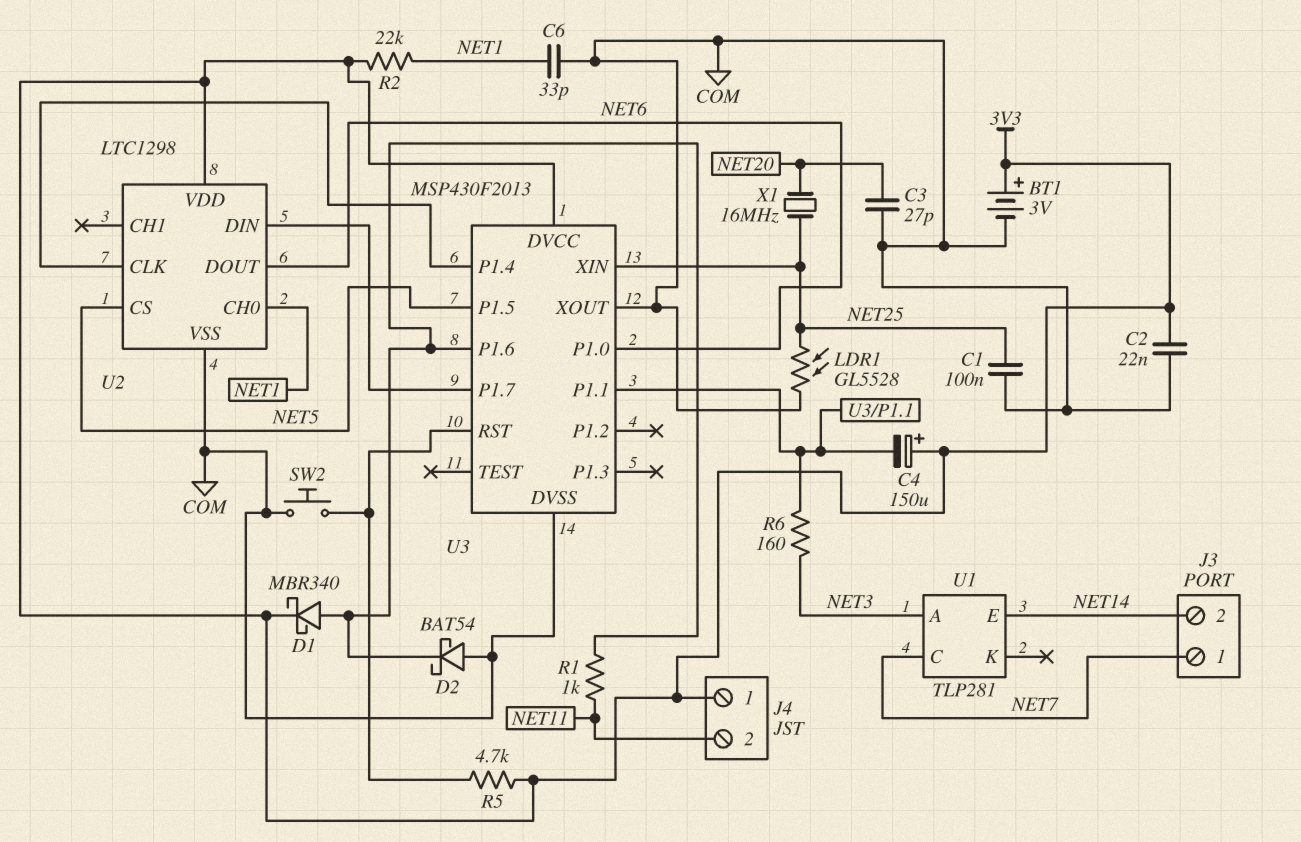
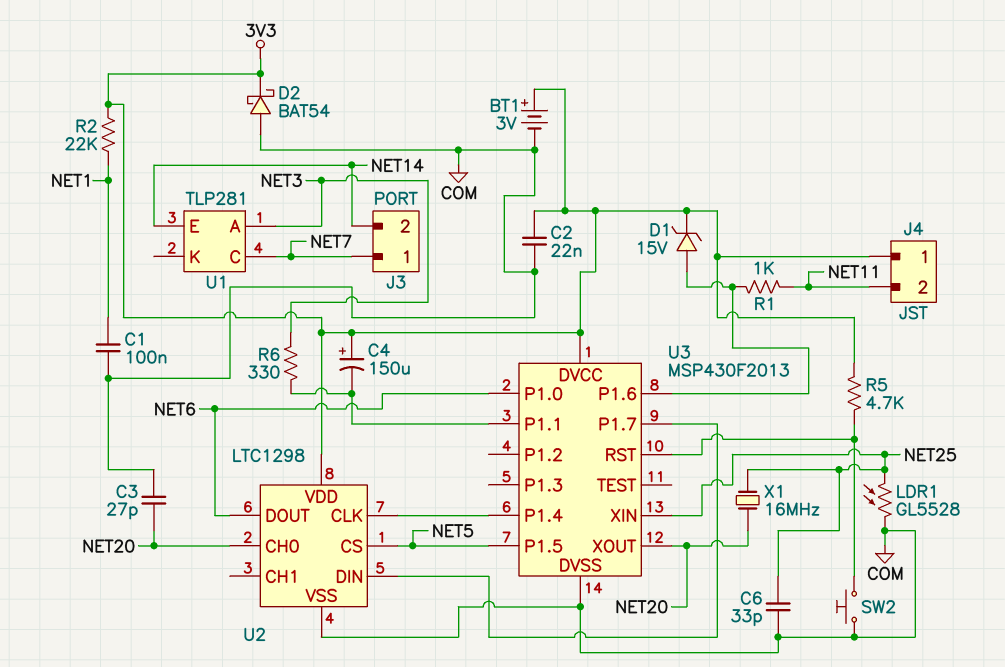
C1: 100nF (COM, NET25) -> 100nF (COM, NET1)
C6: 33pF (COM, NET1) -> 33pF (COM, NET25)
D1: schottky MBR340 (A U3/P1.6, K 3V3) -> zener 15V (A U3/P1.6, K 3V3)
D2: schottky BAT54 (A COM, K U3/P1.6) -> schottky BAT54 (A COM, K 3V3)
R6: 160 (NET3, U3/P1.1) -> 330 (NET3, U3/P1.1)
U2 pin CH0: NET1 -> NET20
U3 pin XOUT: COM -> NET20

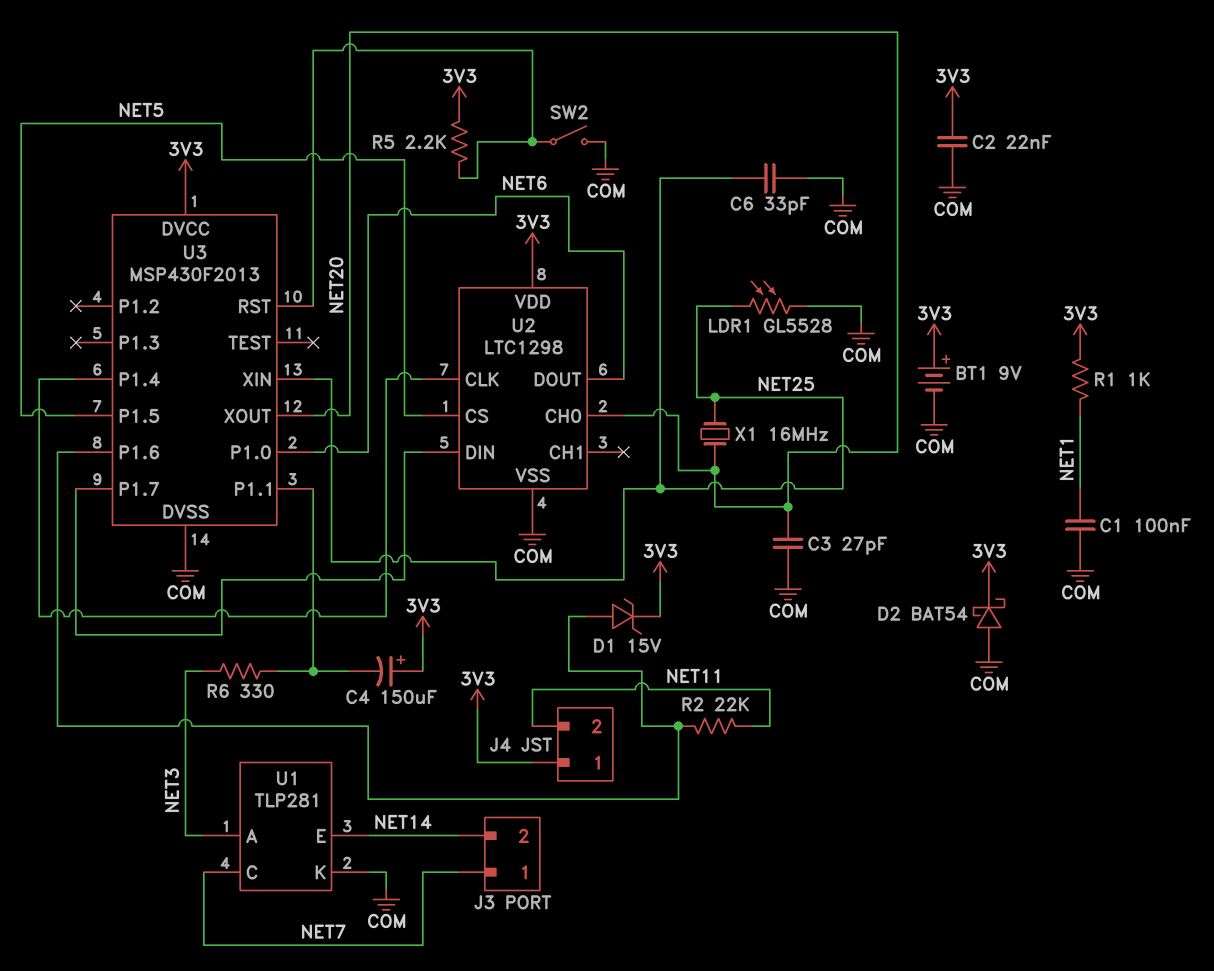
BT1: 3V (plus 3V3, minus COM) -> 9V (plus 3V3, minus COM)
R1: 1k (NET11, U3/P1.6) -> 1k (3V3, NET1)
R2: 22k (3V3, NET1) -> 22k (NET11, U3/P1.6)
R5: 4.7k (3V3, U3/RST) -> 2.2k (3V3, U3/RST)
SW2: button (COM, U3/RST) -> switch (COM, U3/RST)
U1 pin K: none -> COM

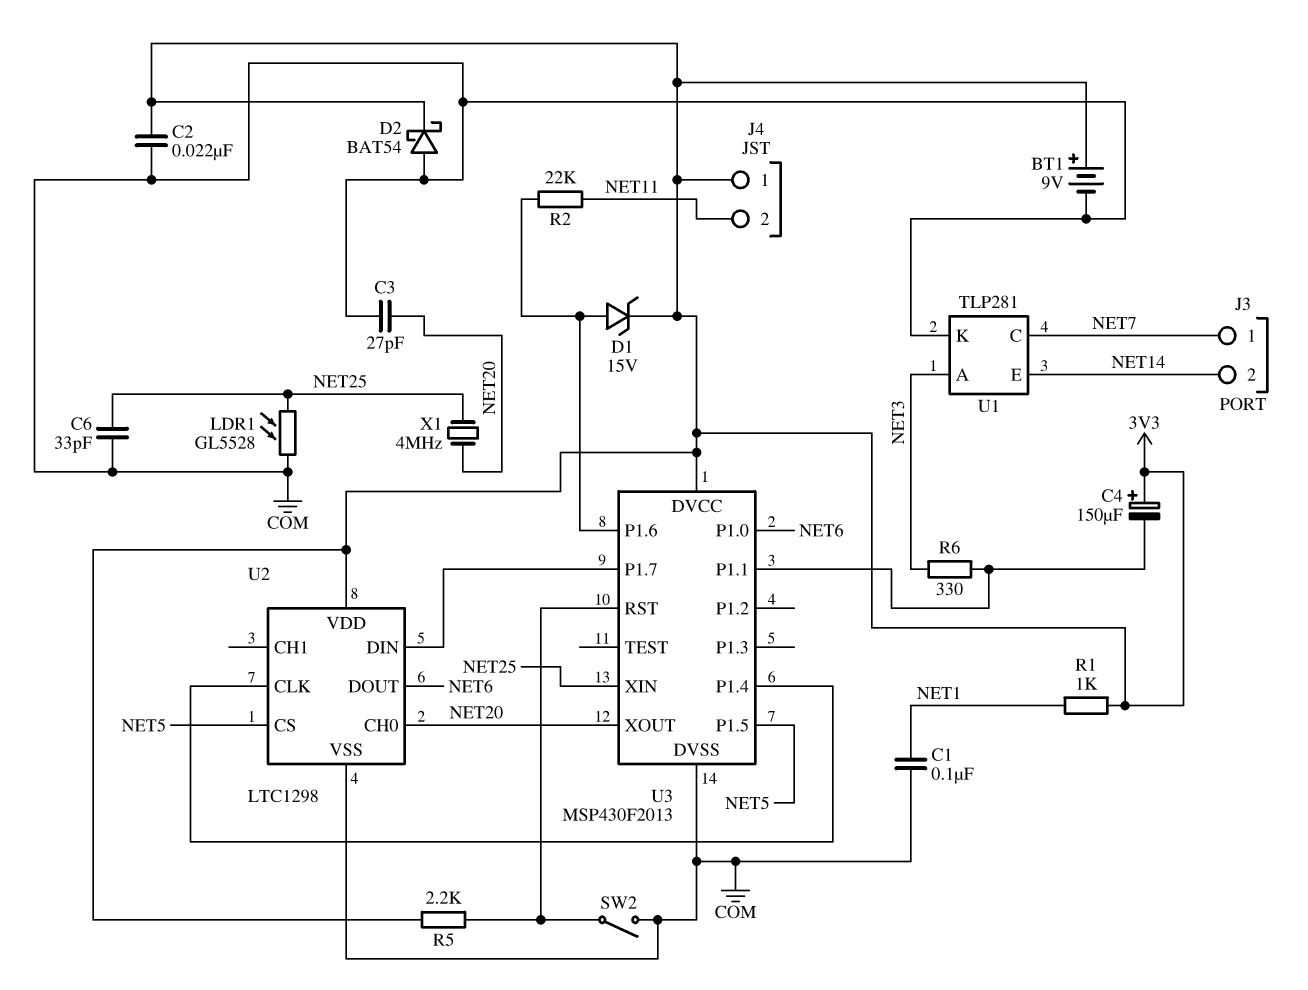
X1: 16MHz (NET20, NET25) -> 4MHz (NET20, NET25)

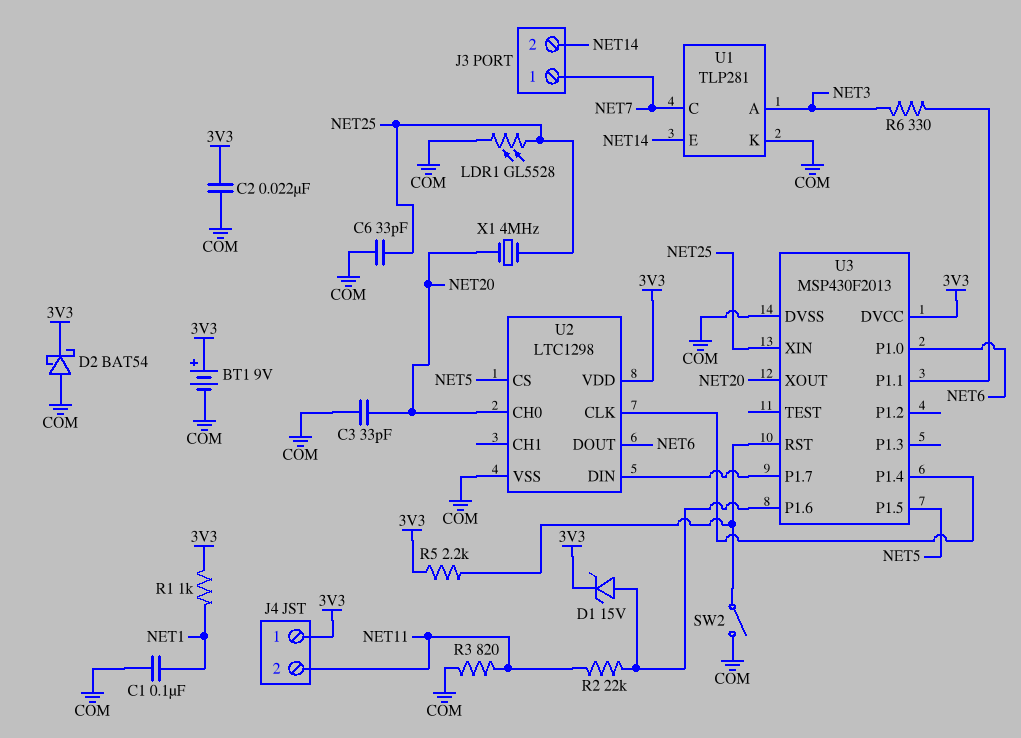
C3: 27pF (COM, NET20) -> 33pF (COM, NET20)
C4: 150uF (plus 3V3, minus U3/P1.1) -> none
R3: none -> 820 (COM, NET11)

